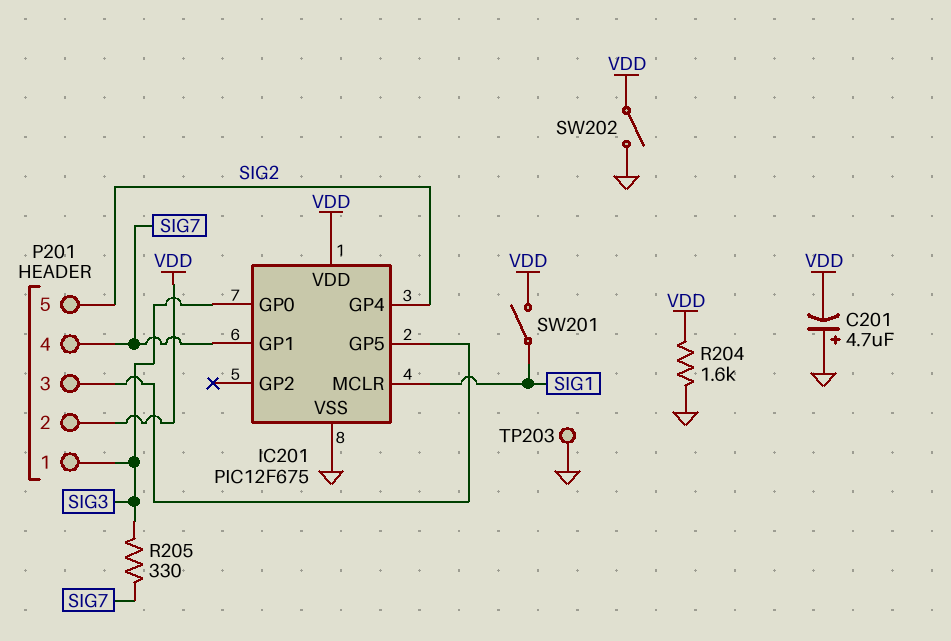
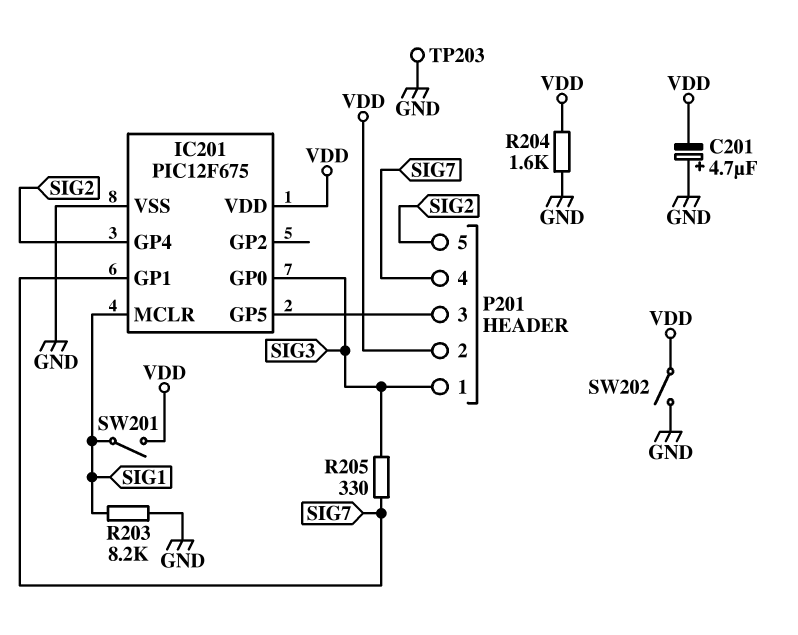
R203: none -> 8.2k (GND, SIG1)

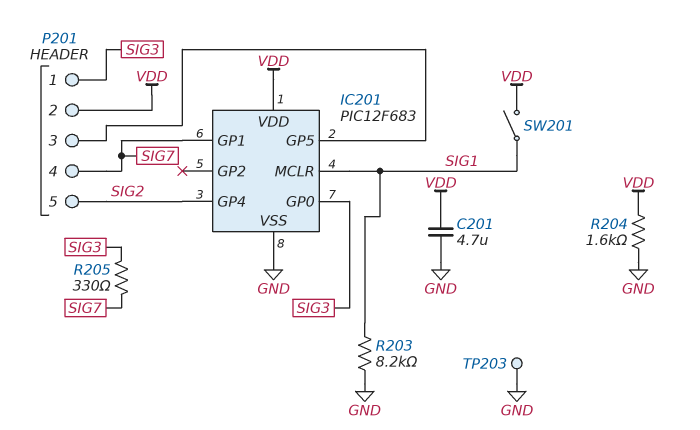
C201: 4.7uF (plus GND, minus VDD) -> 4.7uF (GND, VDD)
IC201: PIC12F675 -> PIC12F683
SW202: switch (GND, VDD) -> none

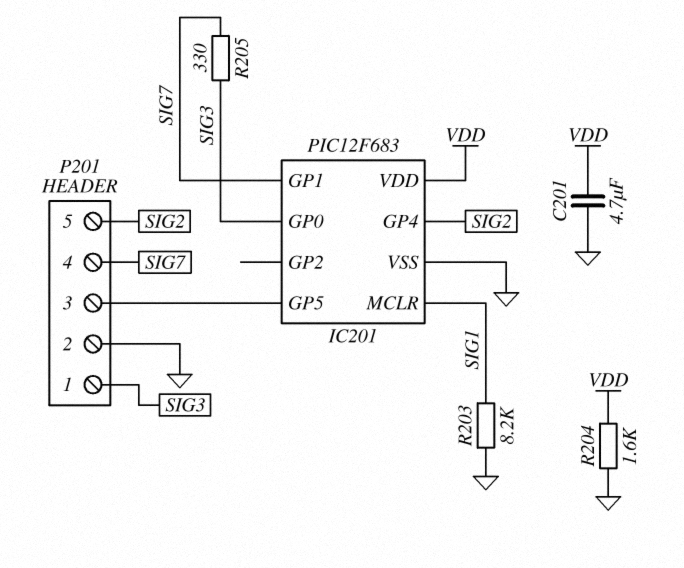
P201 pin 2: VDD -> GND
SW201: switch (SIG1, VDD) -> none
TP203: test point (GND) -> none

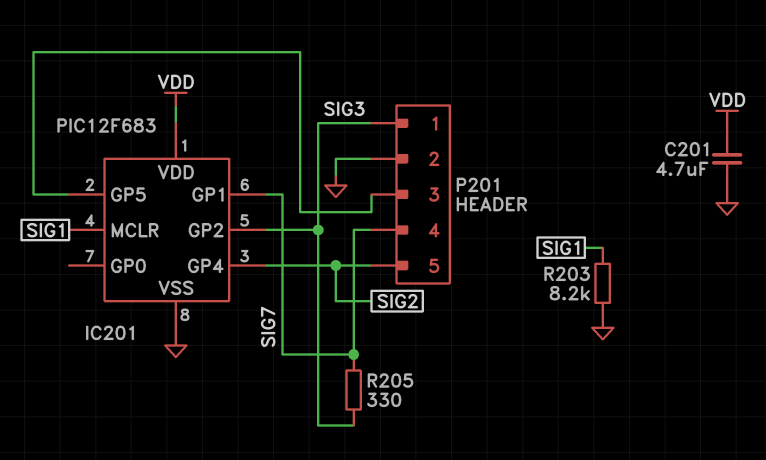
IC201 pin GP0: SIG3 -> none
IC201 pin GP2: none -> SIG3
R204: 1.6k (GND, VDD) -> none

